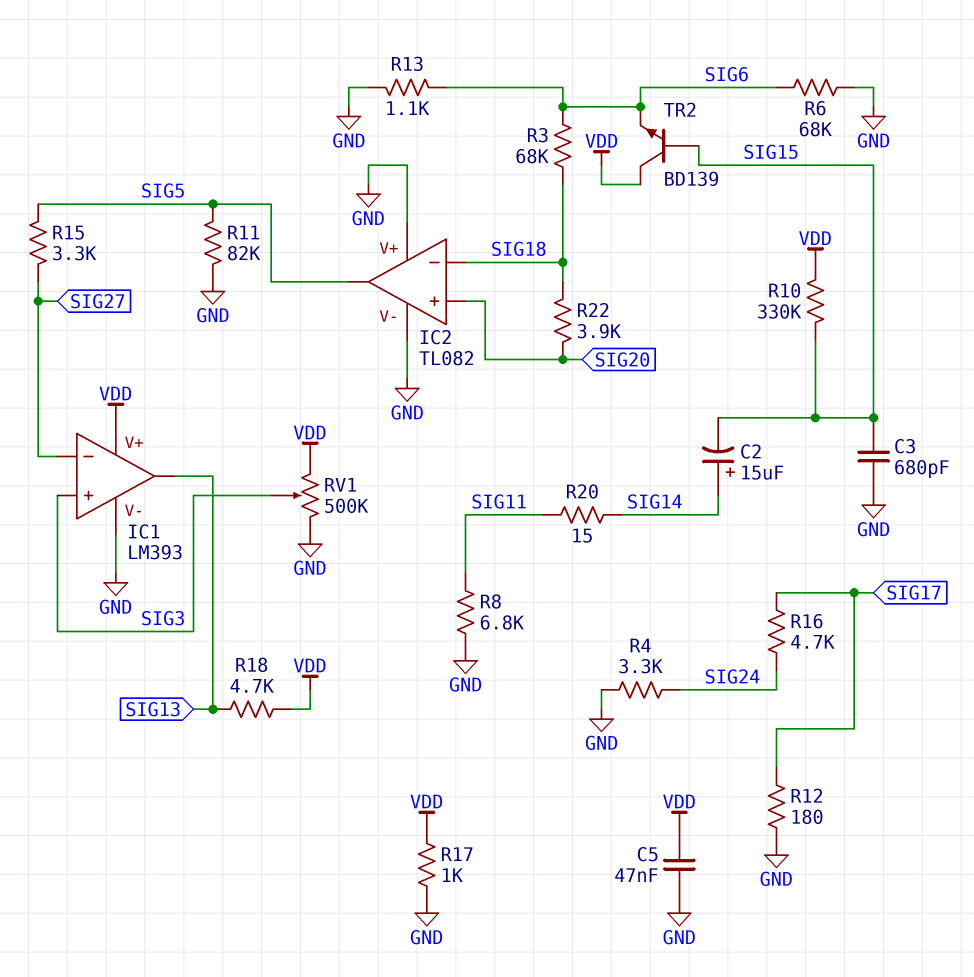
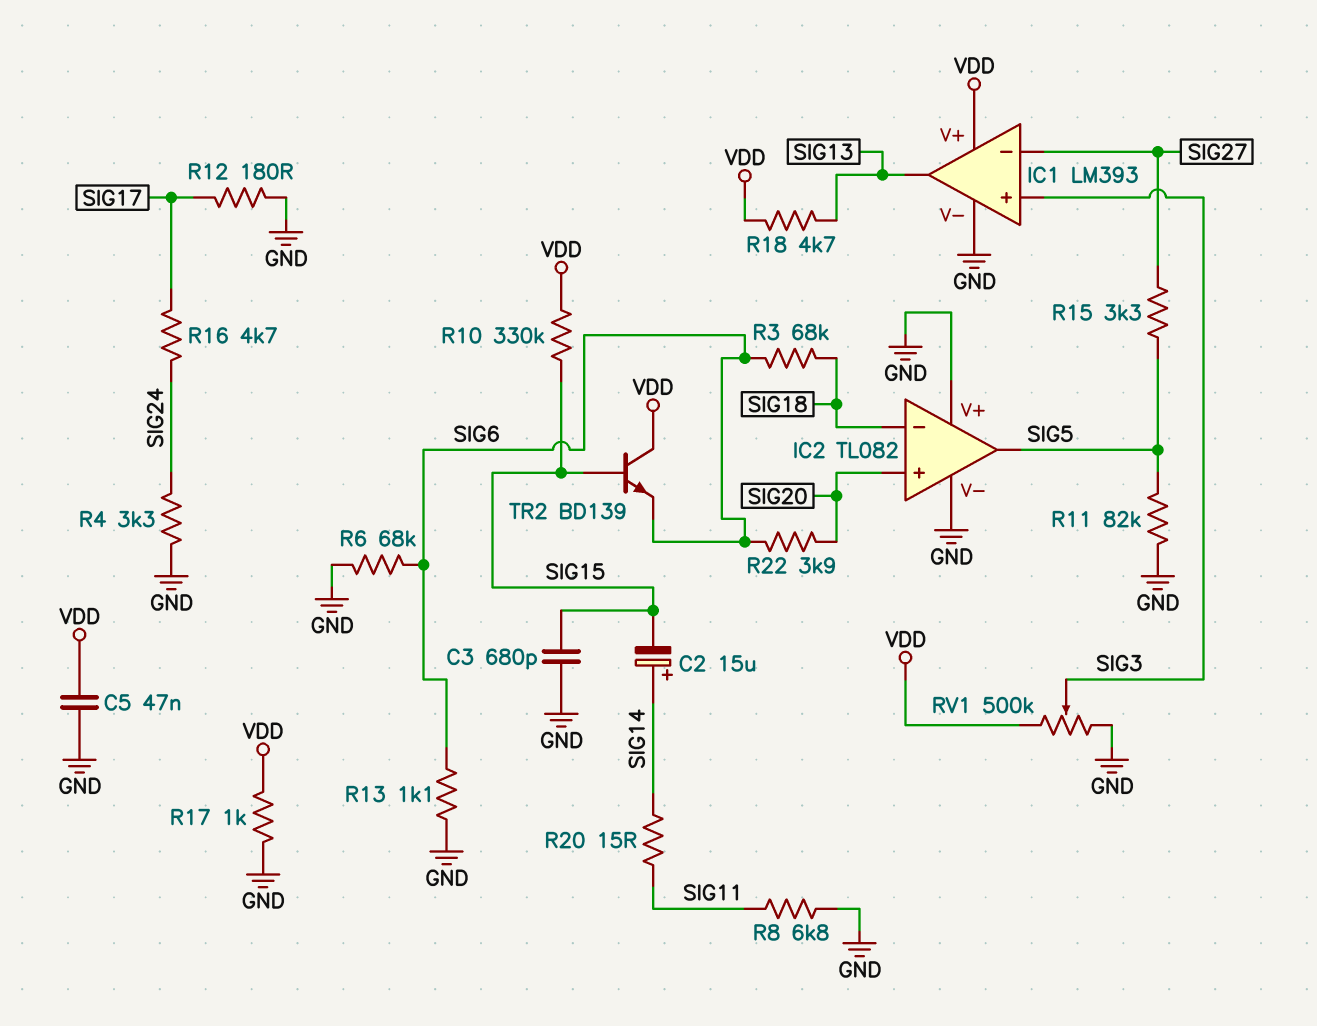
R22: 3.9k (SIG18, SIG20) -> 3.9k (SIG6, SIG20)

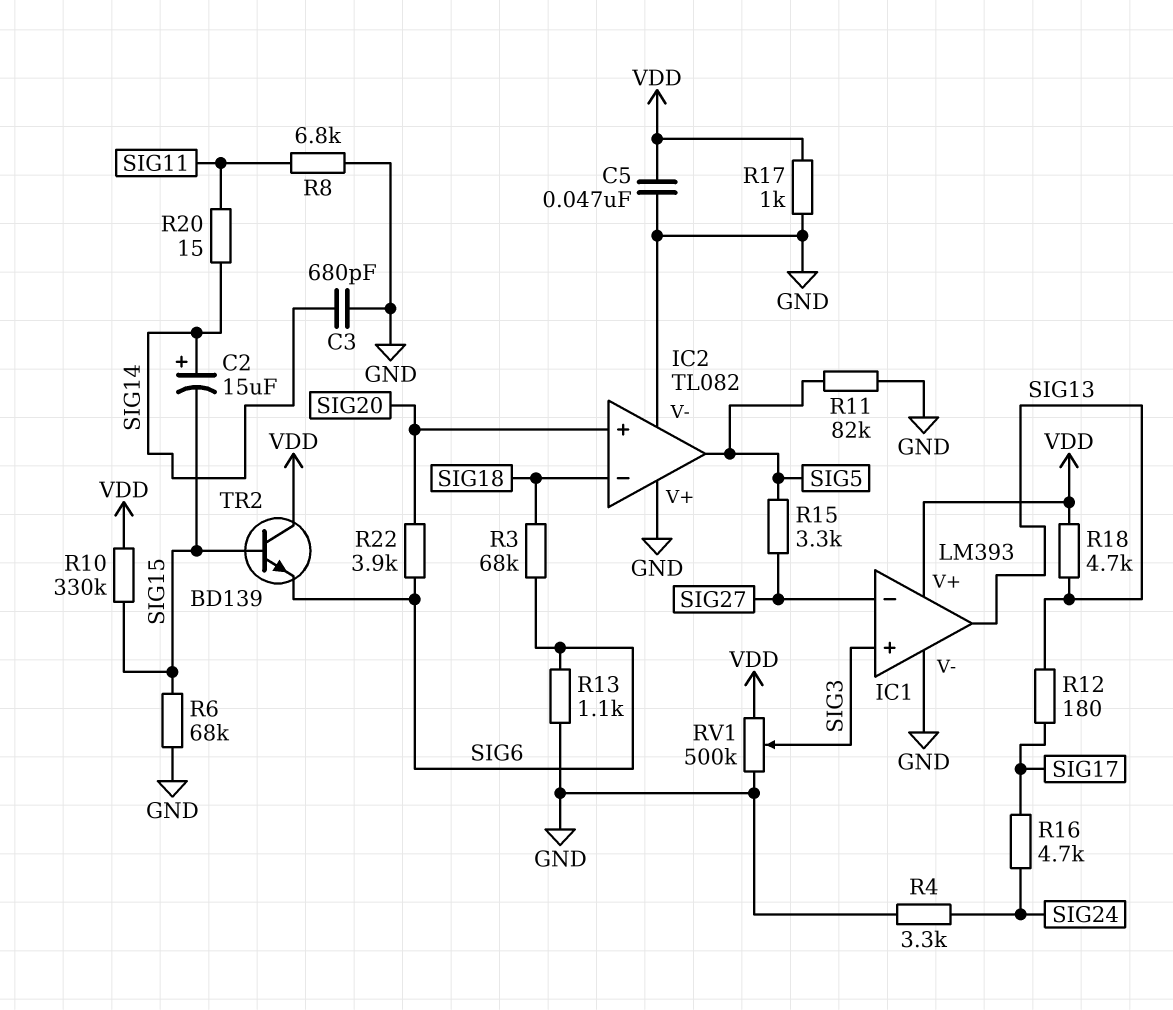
C3: 680pF (GND, SIG15) -> 680pF (GND, SIG14)
R6: 68k (GND, SIG6) -> 68k (GND, SIG15)
R12: 180 (GND, SIG17) -> 180 (SIG13, SIG17)

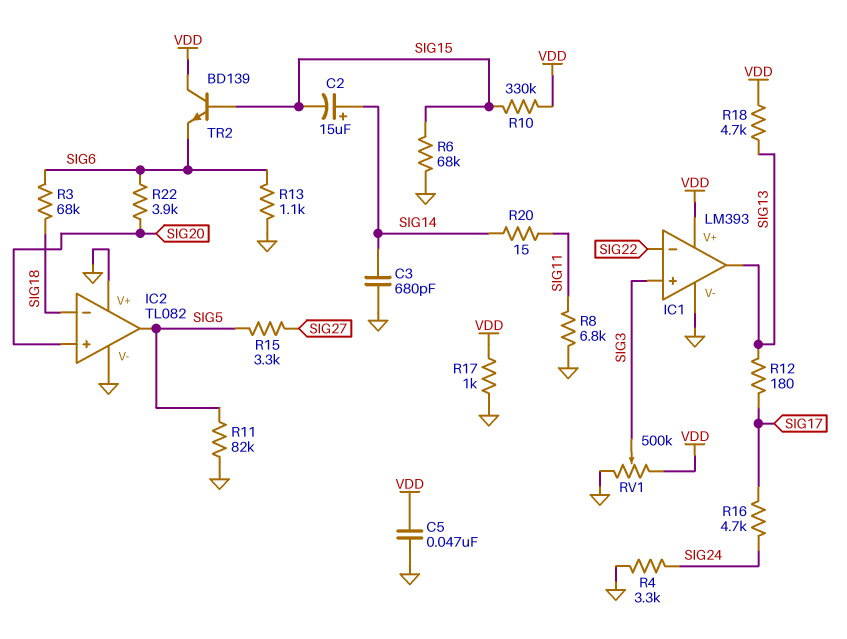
IC1 pin in-: SIG27 -> SIG22

